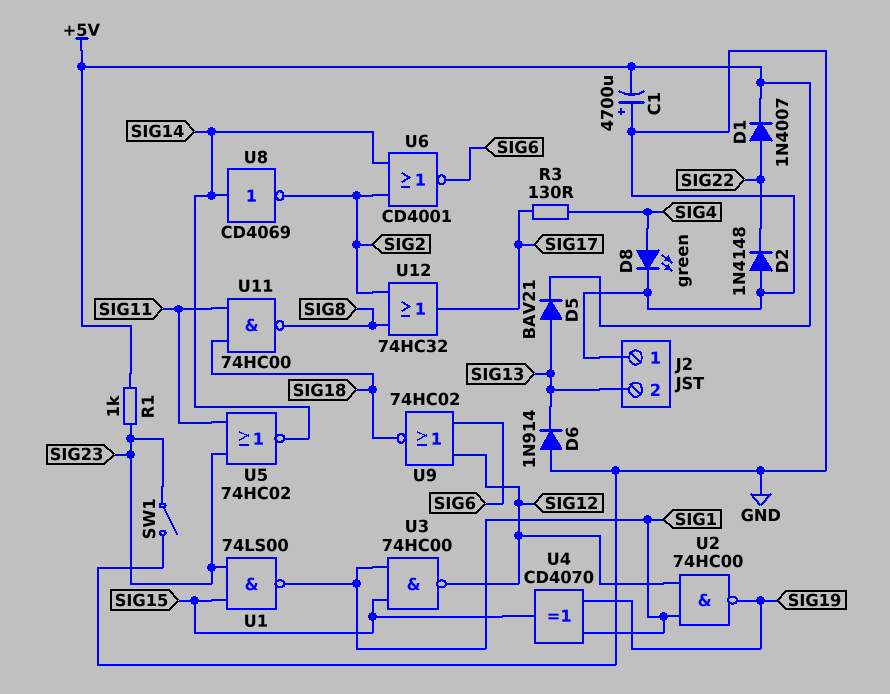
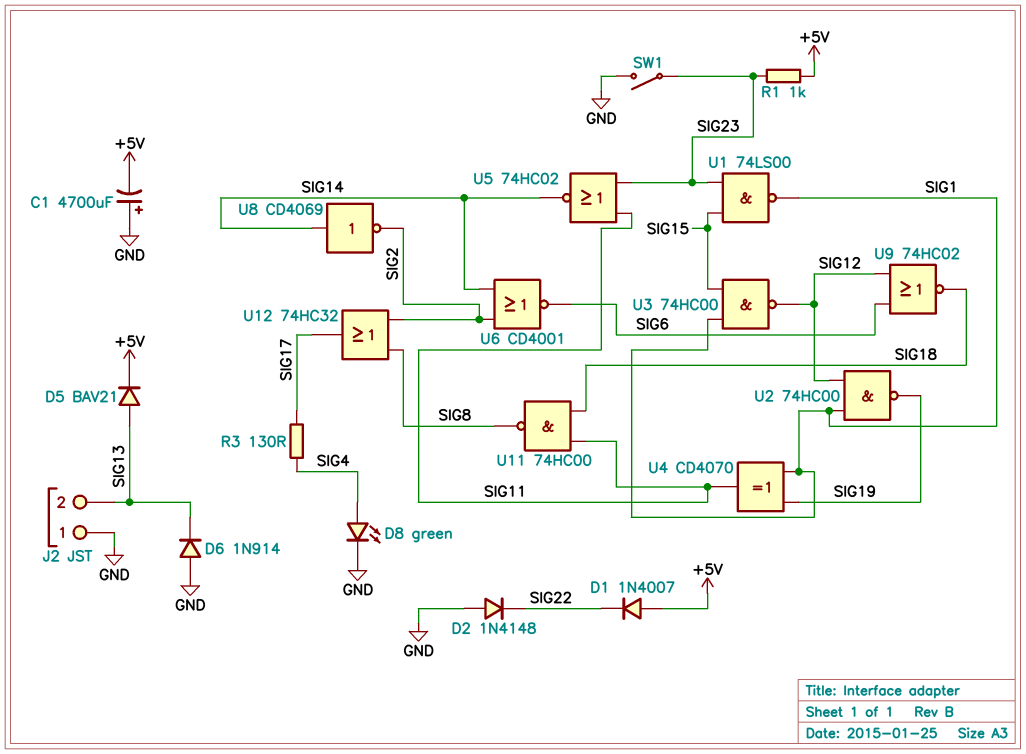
D1: diode 1N4007 (A SIG22, K +5V) -> diode 1N4007 (A +5V, K SIG22)
U4: XOR CD4070 (in SIG1, in SIG19, out SIG15) -> XOR CD4070 (in SIG1, in SIG19, out SIG11)

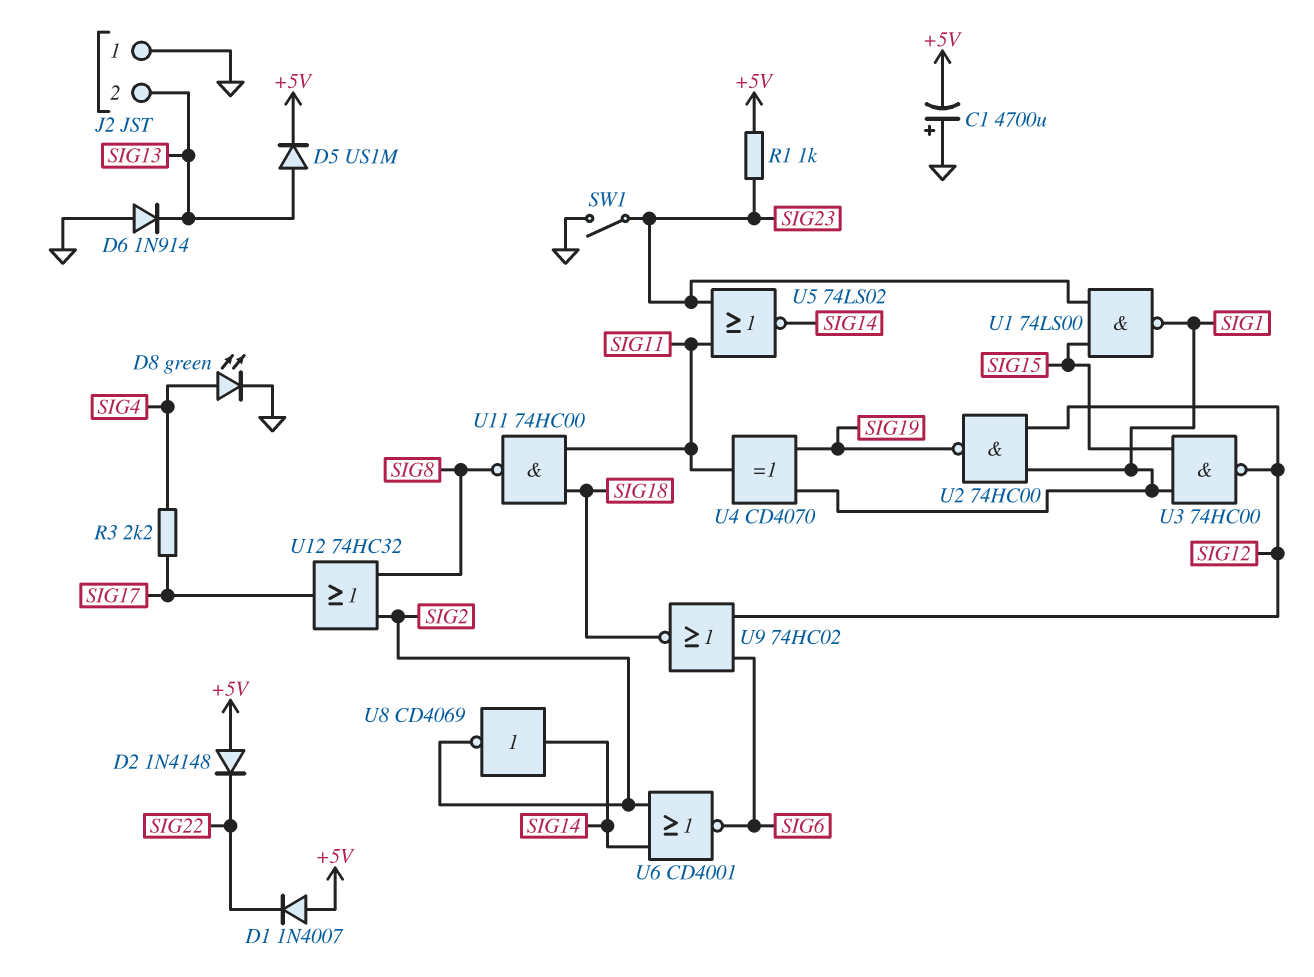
D2: diode 1N4148 (A GND, K SIG22) -> diode 1N4148 (A +5V, K SIG22)
D5: diode BAV21 (A SIG13, K +5V) -> diode US1M (A SIG13, K +5V)
R3: 130 (SIG4, SIG17) -> 2.2k (SIG4, SIG17)
U5: NOR 74HC02 (in SIG11, in SIG23, out SIG14) -> NOR 74LS02 (in SIG11, in SIG23, out SIG14)

